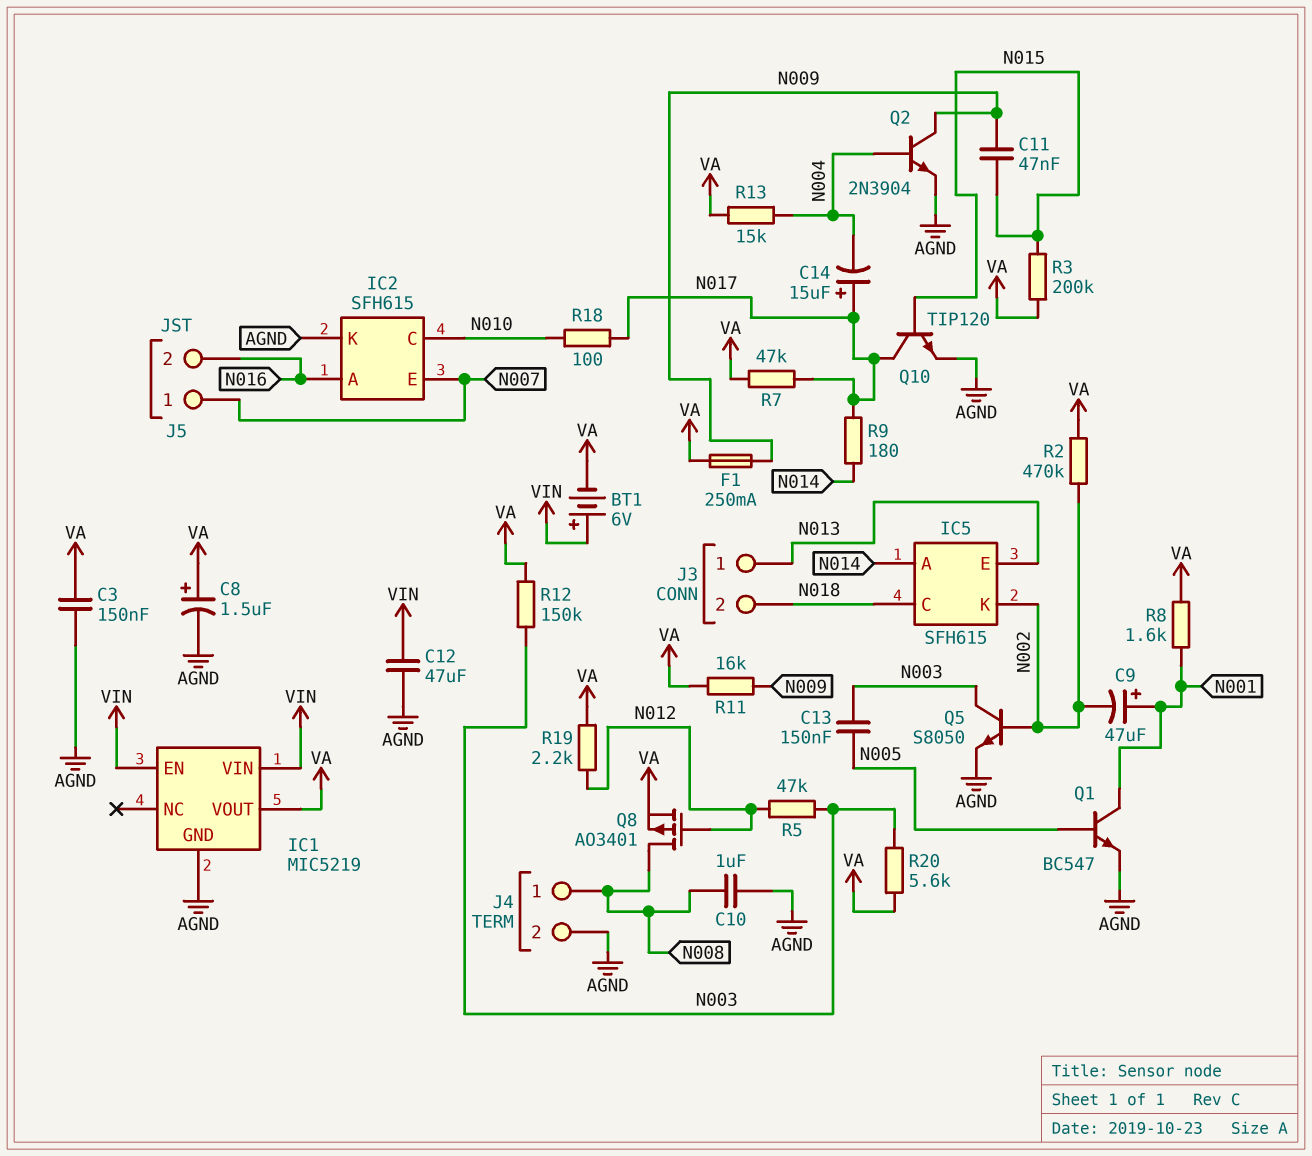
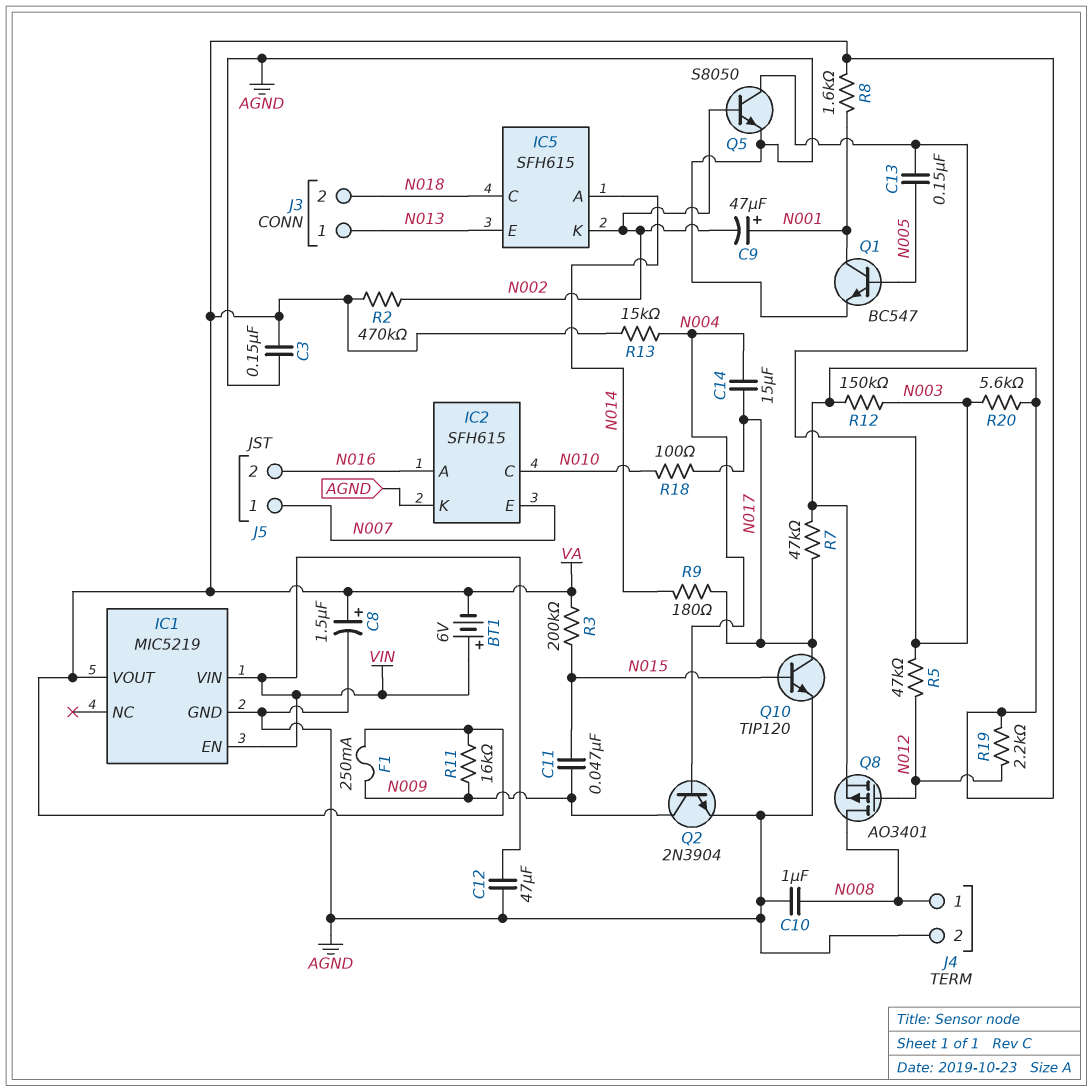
C14: 15uF (plus N017, minus N004) -> 15uF (N004, N017)

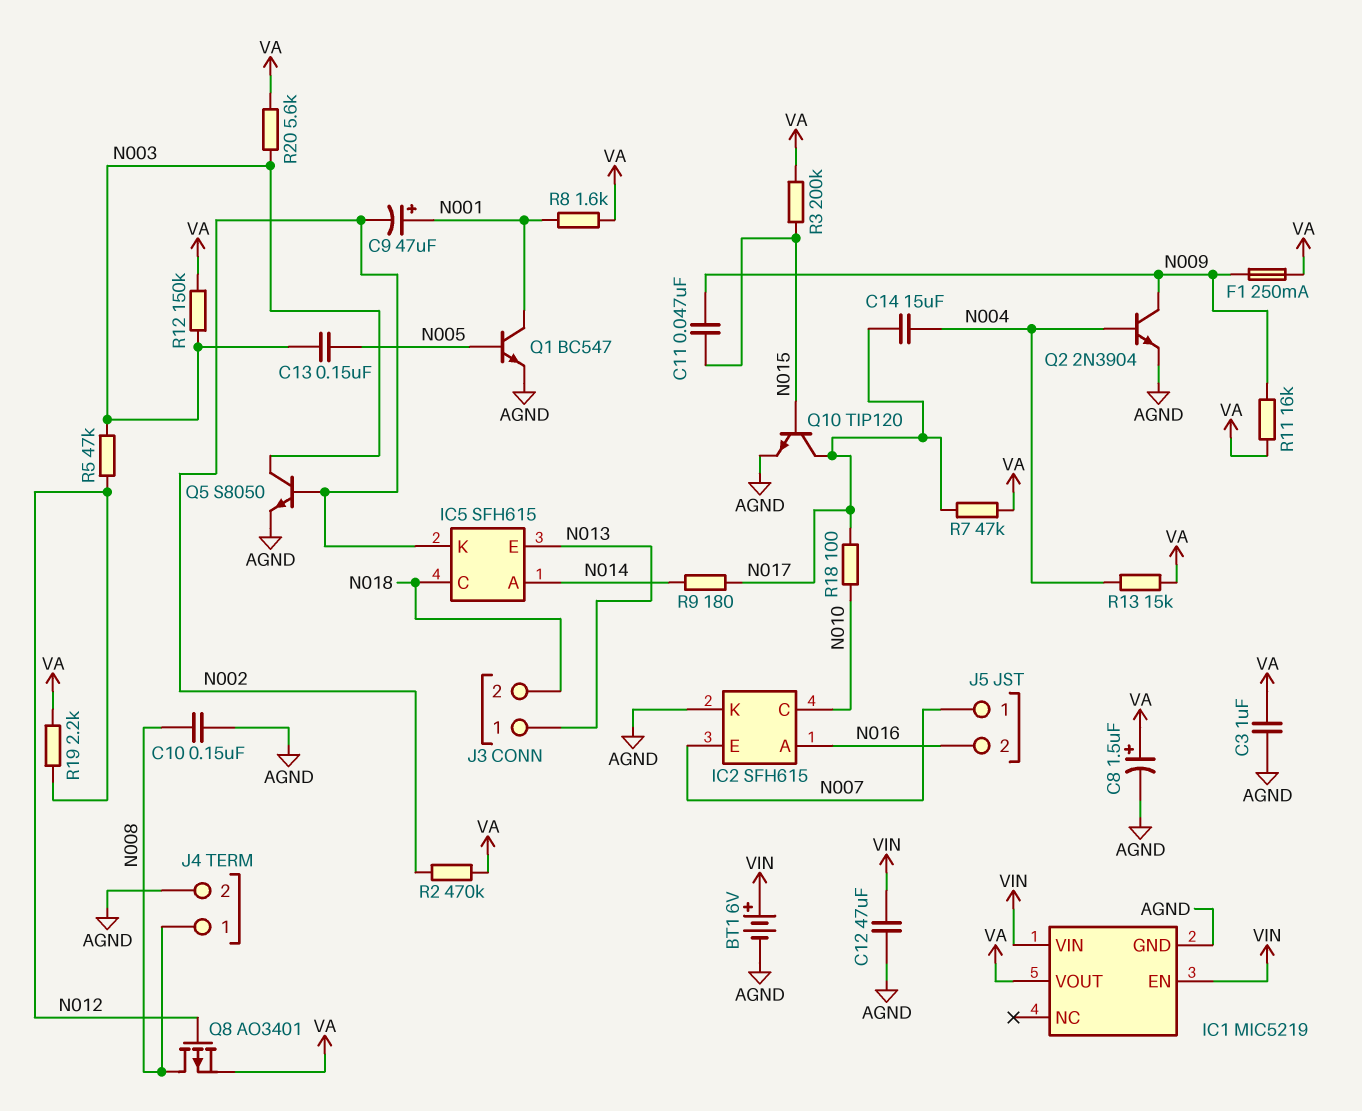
BT1: 6V (plus VIN, minus VA) -> 6V (plus VIN, minus AGND)
C3: 150nF (AGND, VA) -> 1uF (AGND, VA)
C10: 1uF (AGND, N008) -> 150nF (AGND, N008)

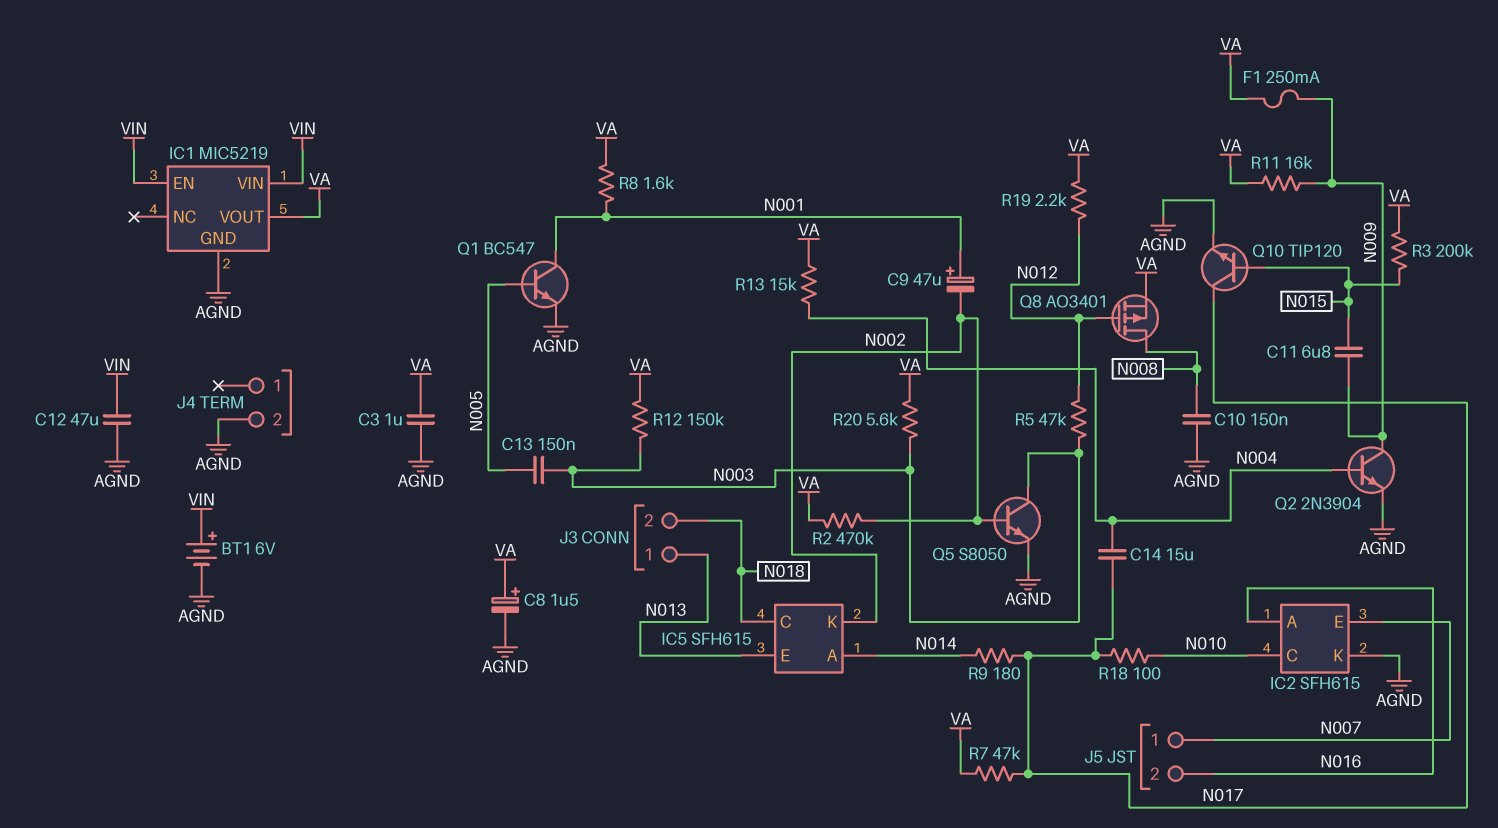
C11: 47nF (N009, N015) -> 6.8uF (N009, N015)
J4 pin 1: N008 -> none

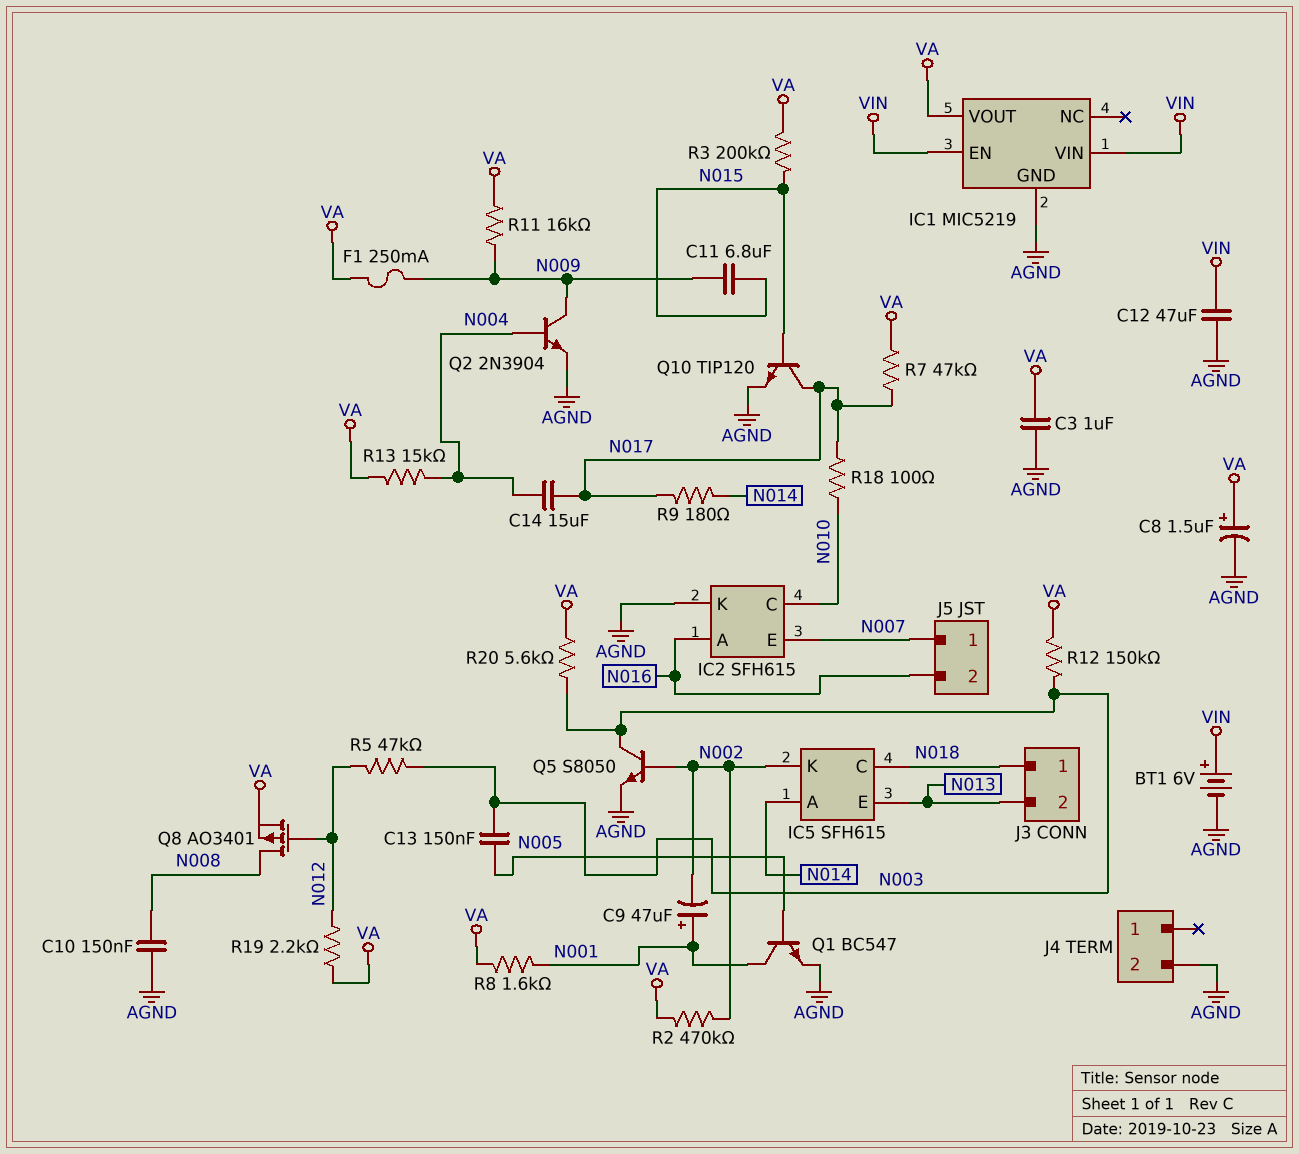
J3 pin 1: N013 -> N018
J3 pin 2: N018 -> N013

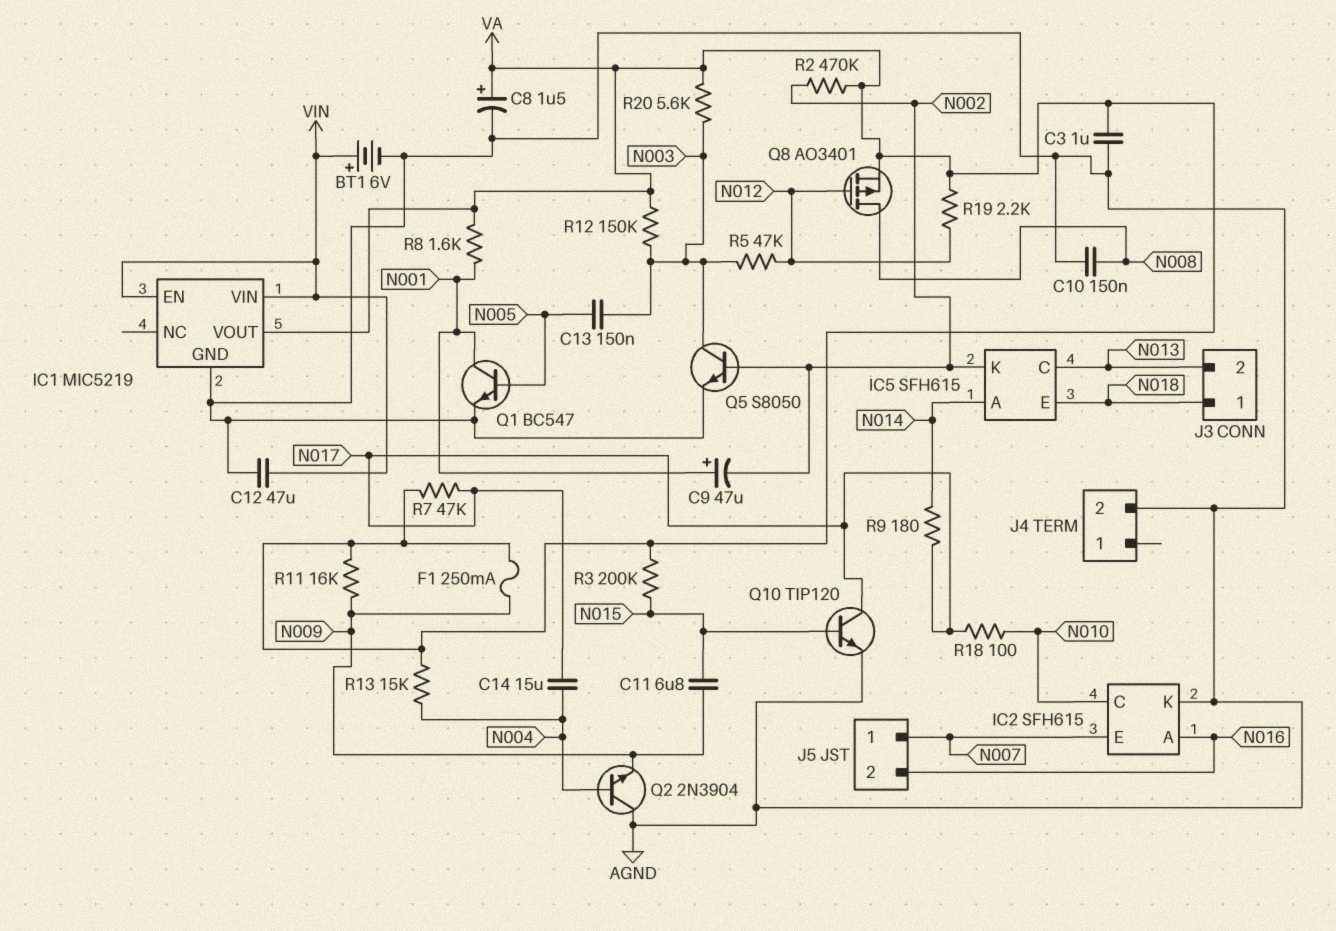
IC5 pin C: N018 -> N013
IC5 pin E: N013 -> N018
Q2: NPN 2N3904 (B N004, C N009, E AGND) -> NPN 2N3904 (B N004, C AGND, E N009)

